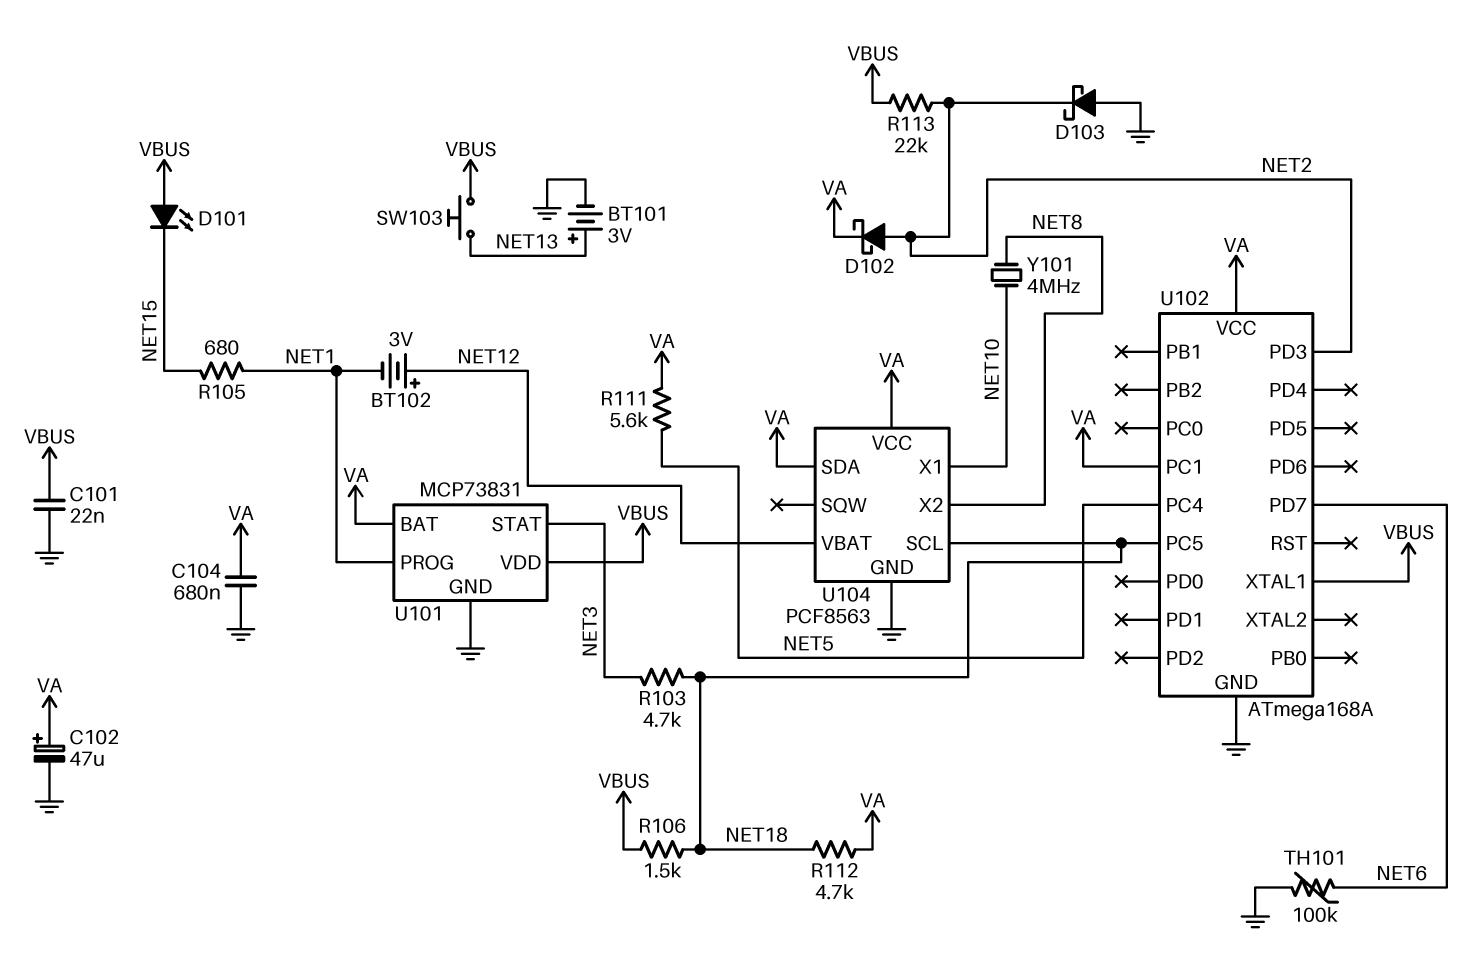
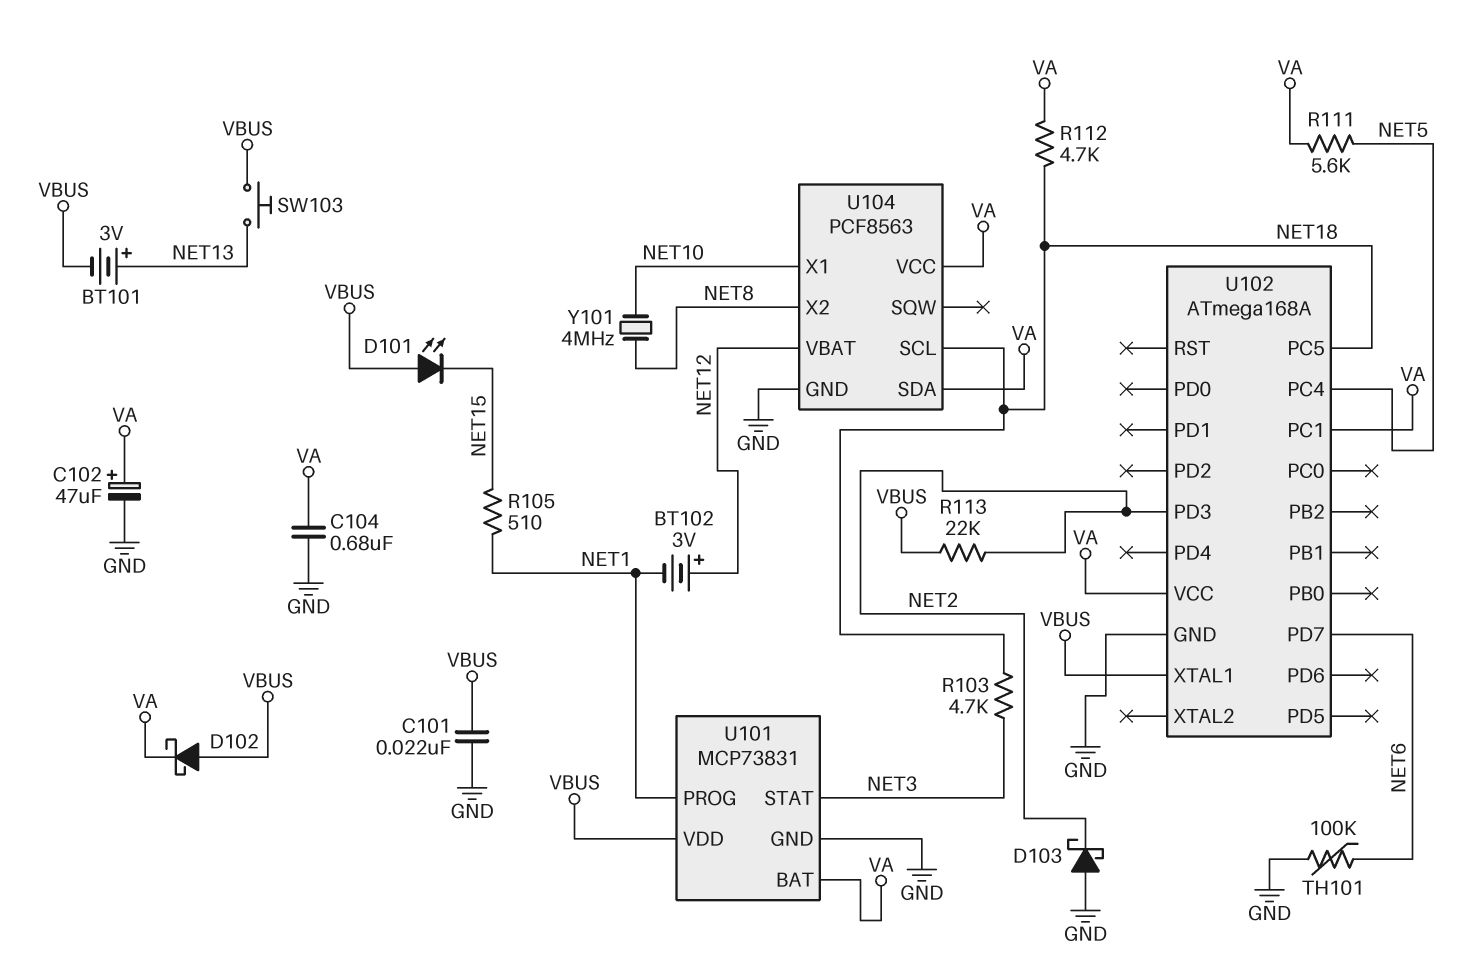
BT101: 3V (plus NET13, minus GND) -> 3V (plus NET13, minus VBUS)
D102: schottky (A NET2, K VA) -> schottky (A VBUS, K VA)
R105: 680 (NET1, NET15) -> 510 (NET1, NET15)
R106: 1.5k (NET18, VBUS) -> none

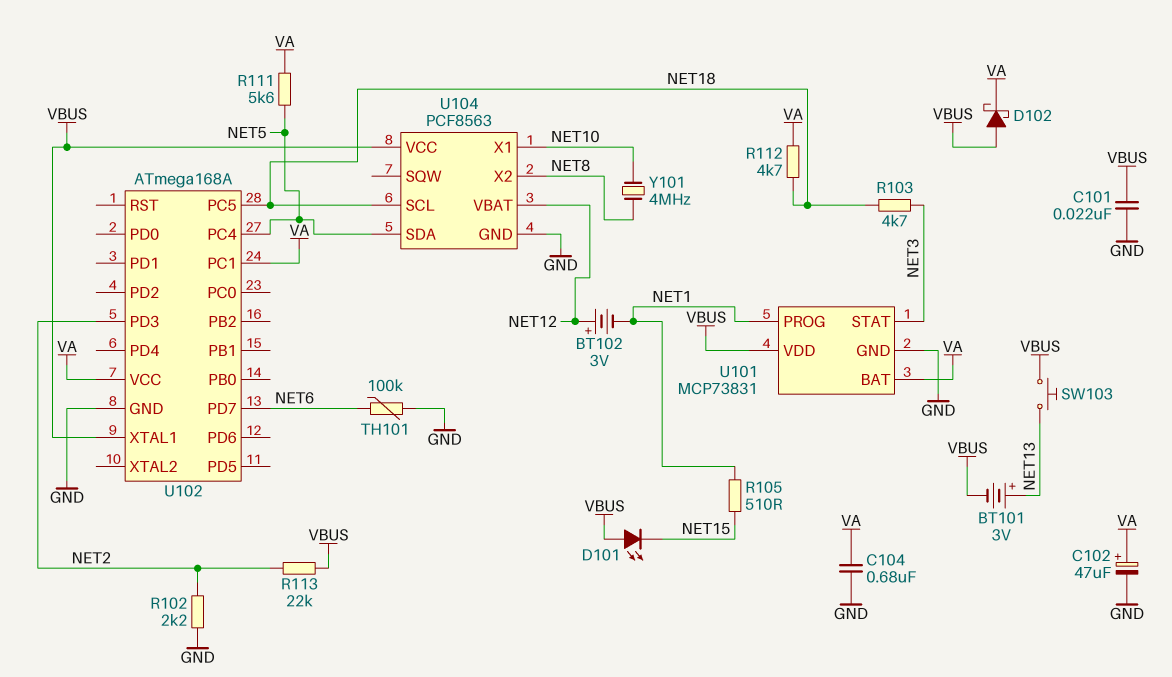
D103: schottky (A GND, K NET2) -> none
R102: none -> 2.2k (GND, NET2)
U104 pin SDA: VA -> NET5
U104 pin VCC: VA -> VBUS

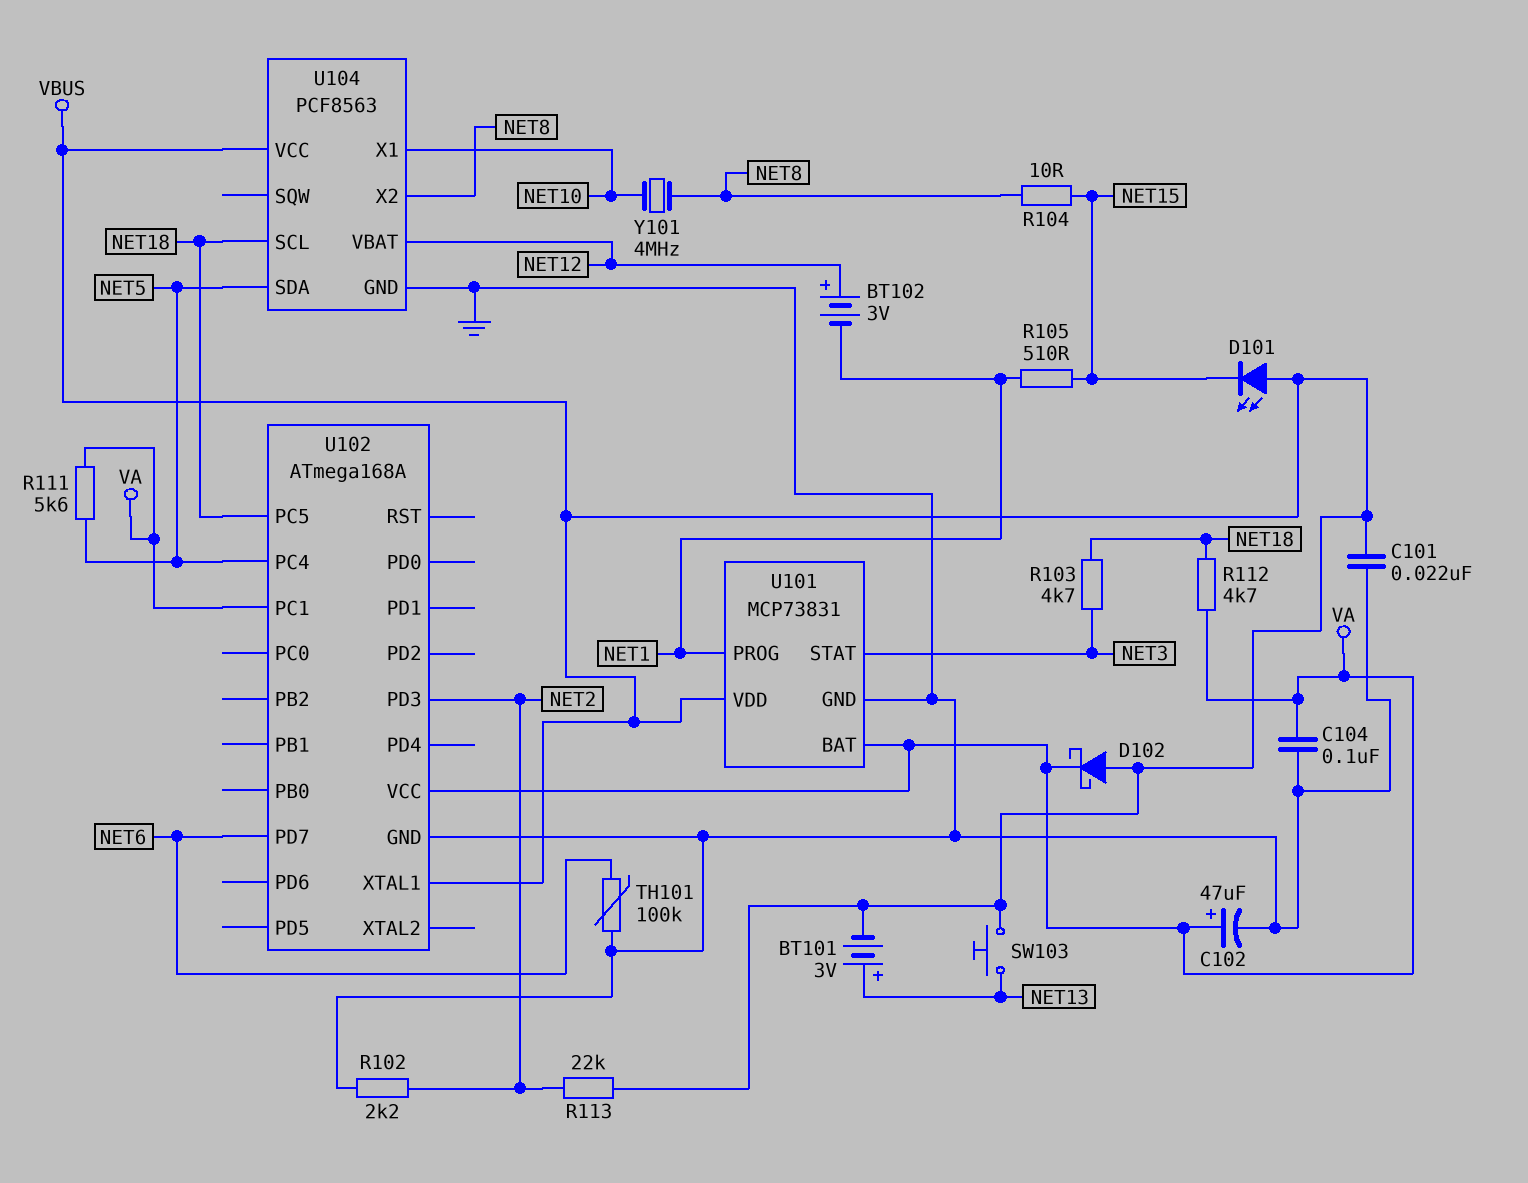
C104: 680nF (GND, VA) -> 100nF (GND, VA)
R104: none -> 10 (NET8, NET15)

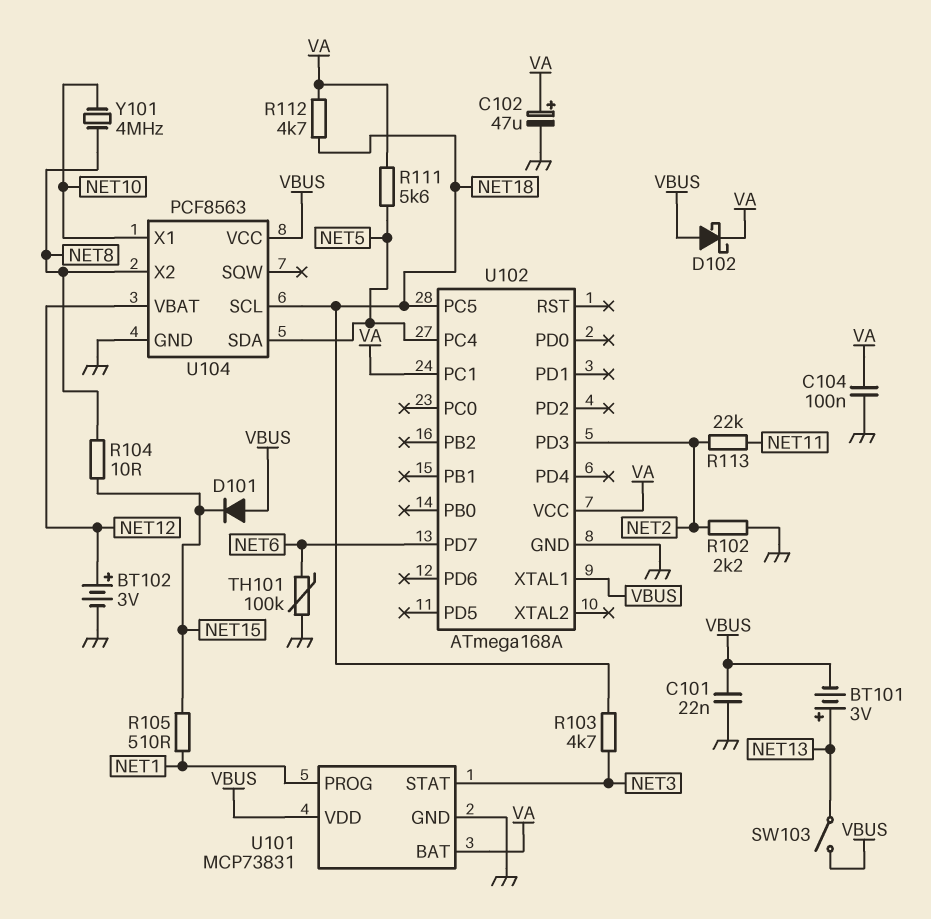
BT102: 3V (plus NET12, minus NET1) -> 3V (plus NET12, minus GND)
D101: LED (A VBUS, K NET15) -> diode (A VBUS, K NET15)
R113: 22k (NET2, VBUS) -> 22k (NET2, NET11)
SW103: button (NET13, VBUS) -> switch (NET13, VBUS)

